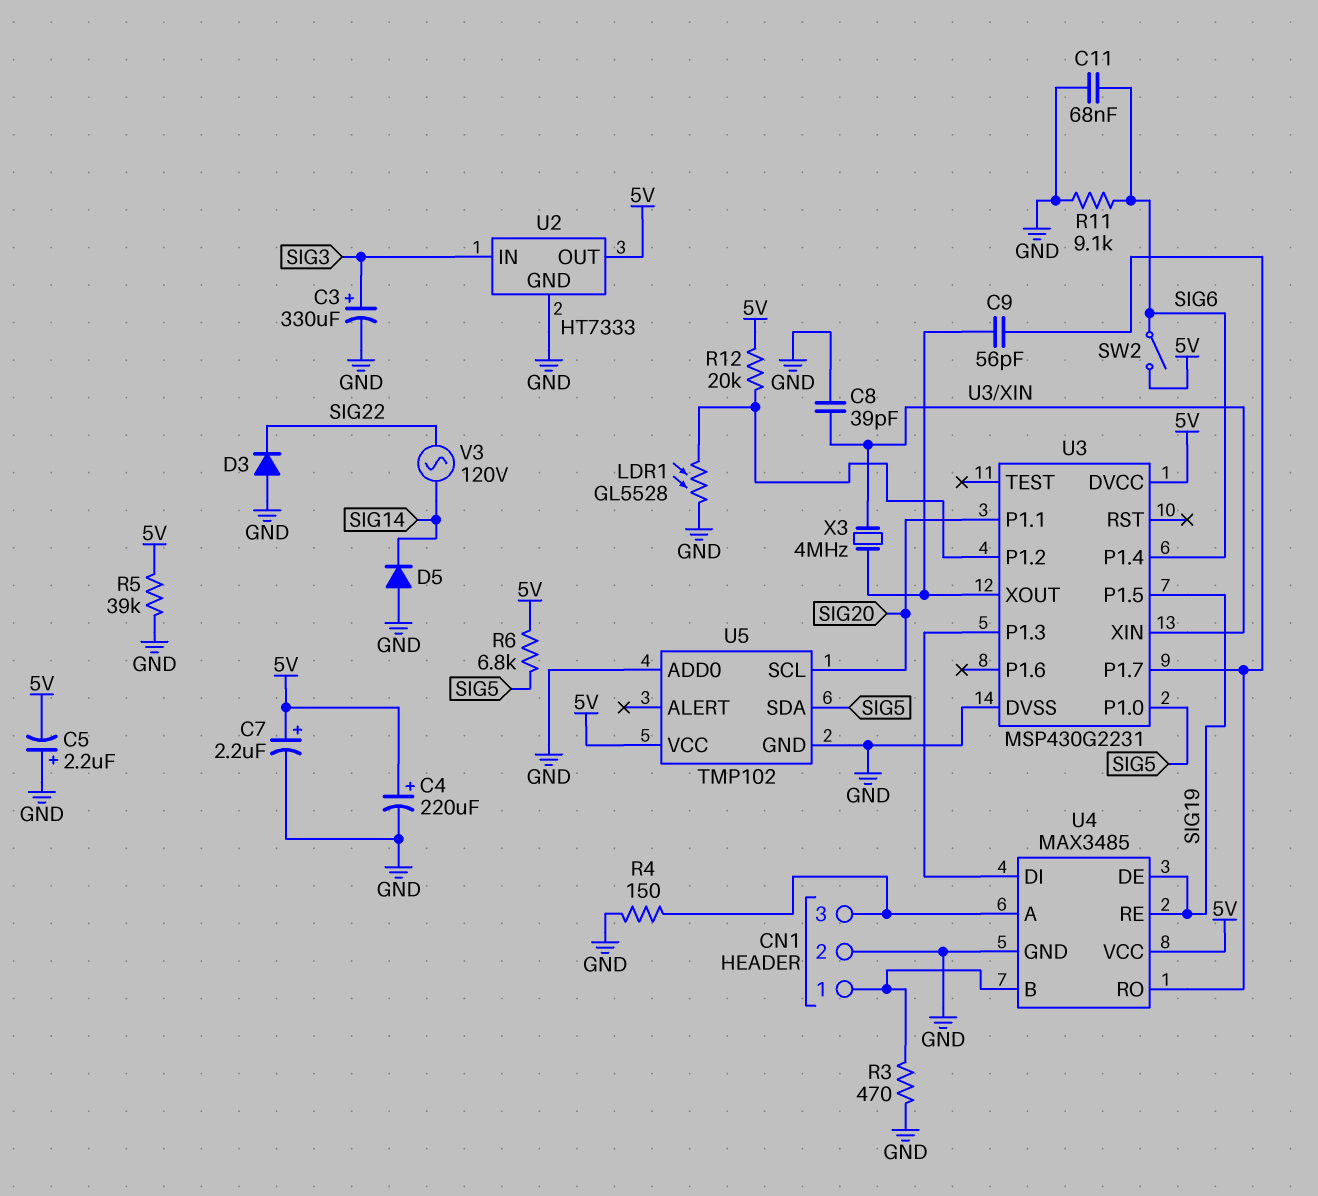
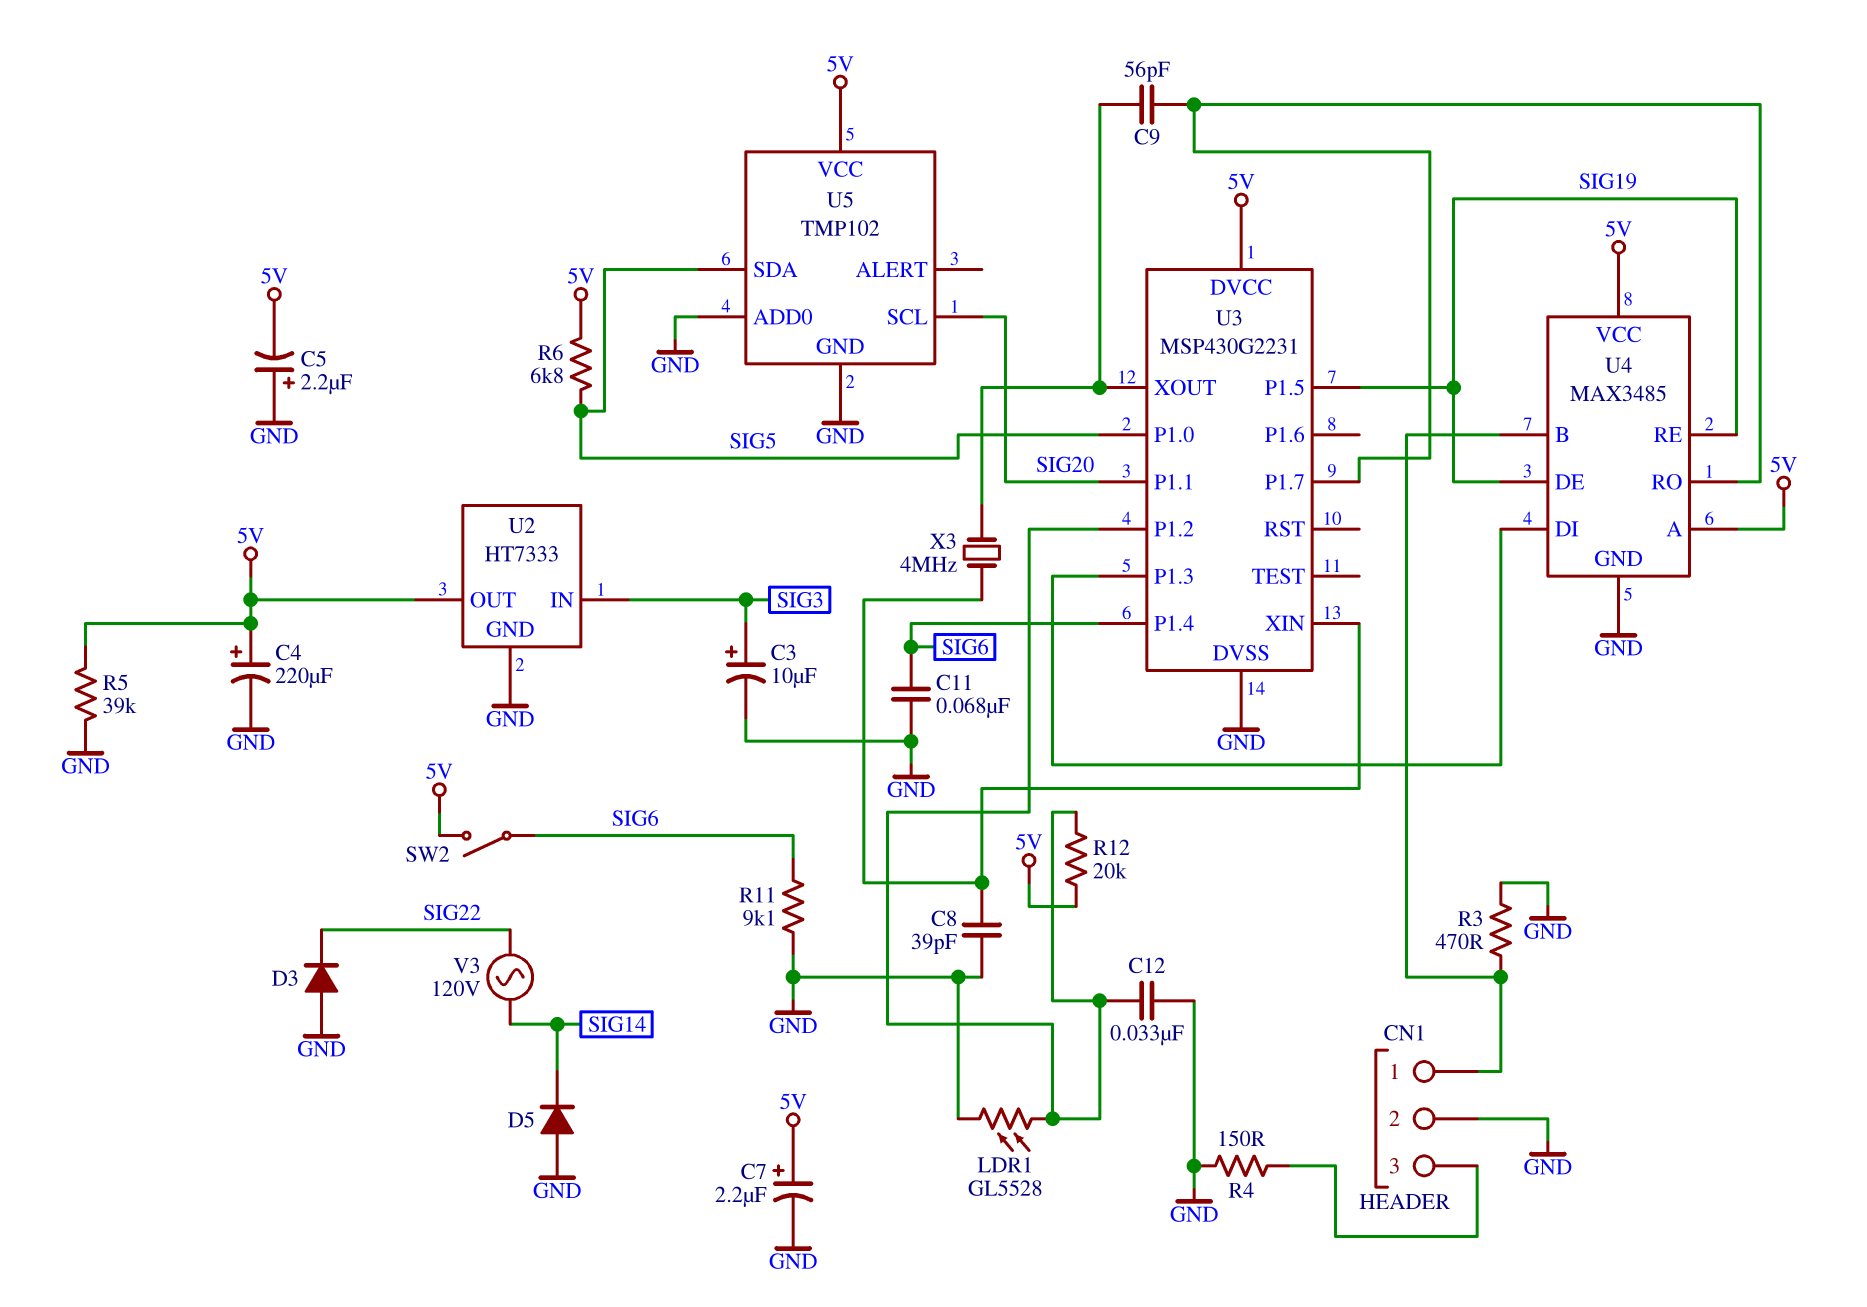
C3: 330uF (plus SIG3, minus GND) -> 10uF (plus SIG3, minus GND)
C12: none -> 33nF (GND, U3/P1.2)
U4 pin A: CN1/3 -> 5V

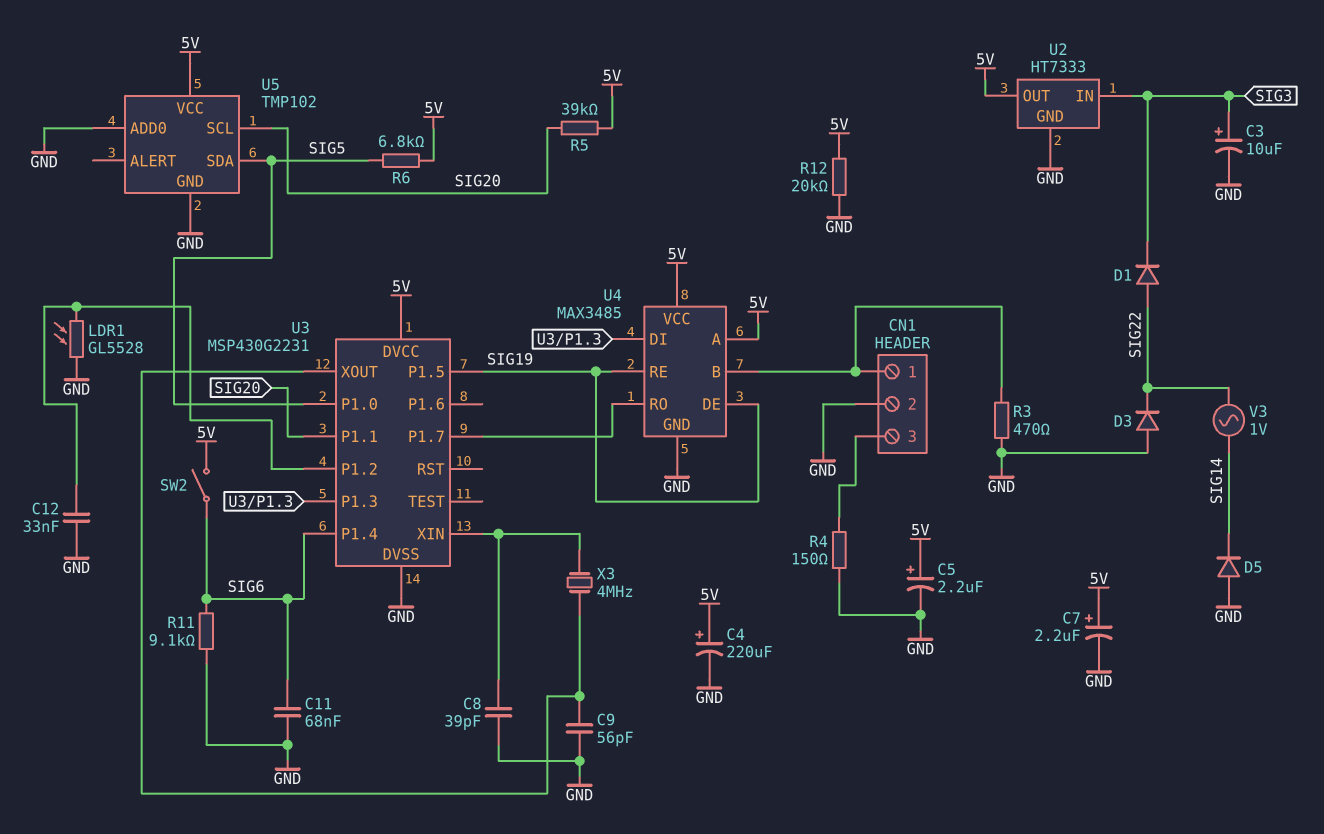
C5: 2.2uF (plus GND, minus 5V) -> 2.2uF (plus 5V, minus GND)
C9: 56pF (U3/P1.7, U3/XOUT) -> 56pF (GND, U3/XOUT)
D1: none -> diode (A SIG22, K SIG3)
R5: 39k (5V, GND) -> 39k (5V, SIG20)
R12: 20k (5V, U3/P1.2) -> 20k (5V, GND)
V3: AC 120V (SIG14, SIG22) -> AC 1V (SIG14, SIG22)

